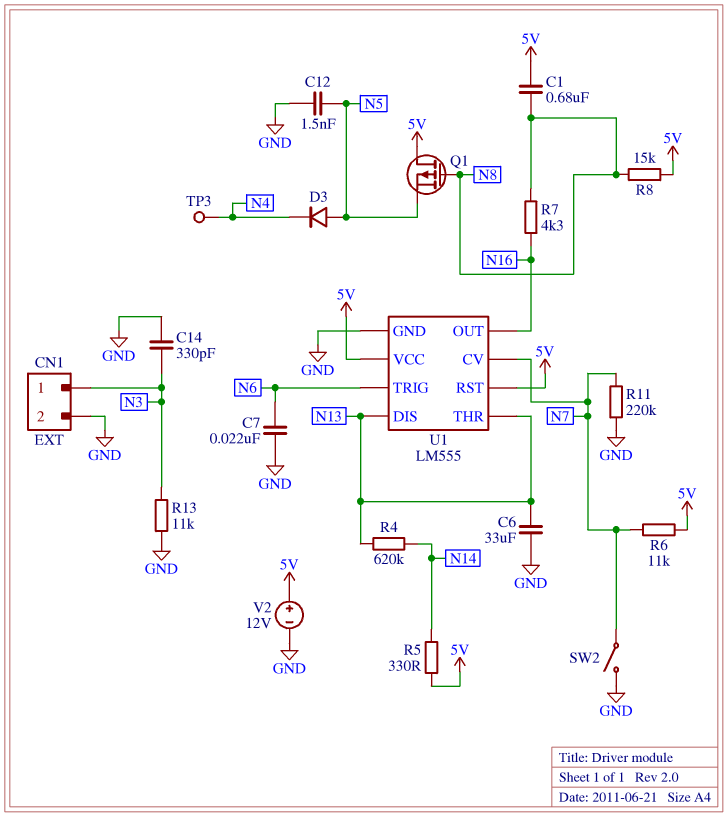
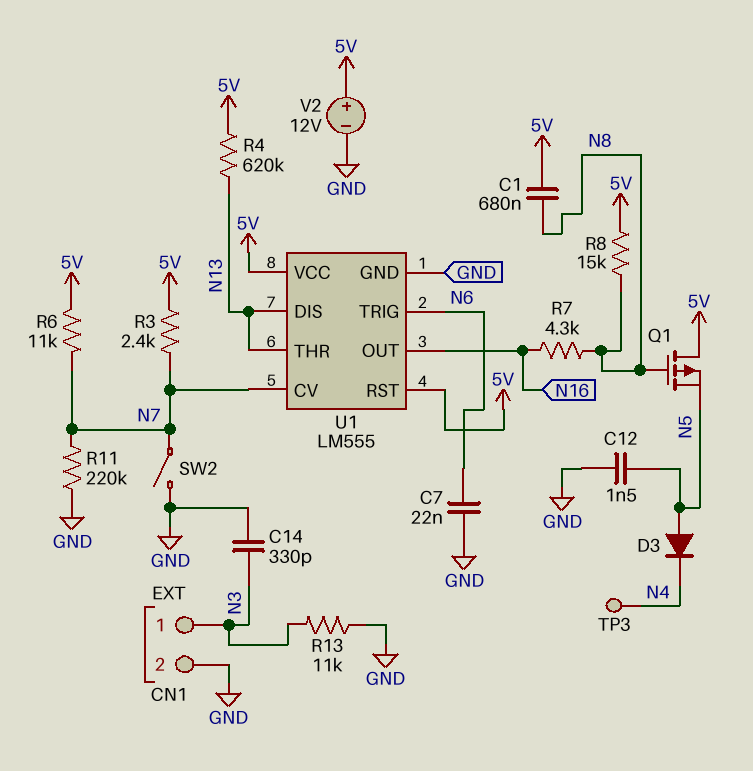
C6: 33uF (GND, N13) -> none
R3: none -> 2.4k (5V, N7)
R4: 620k (N13, N14) -> 620k (5V, N13)
R5: 330 (5V, N14) -> none

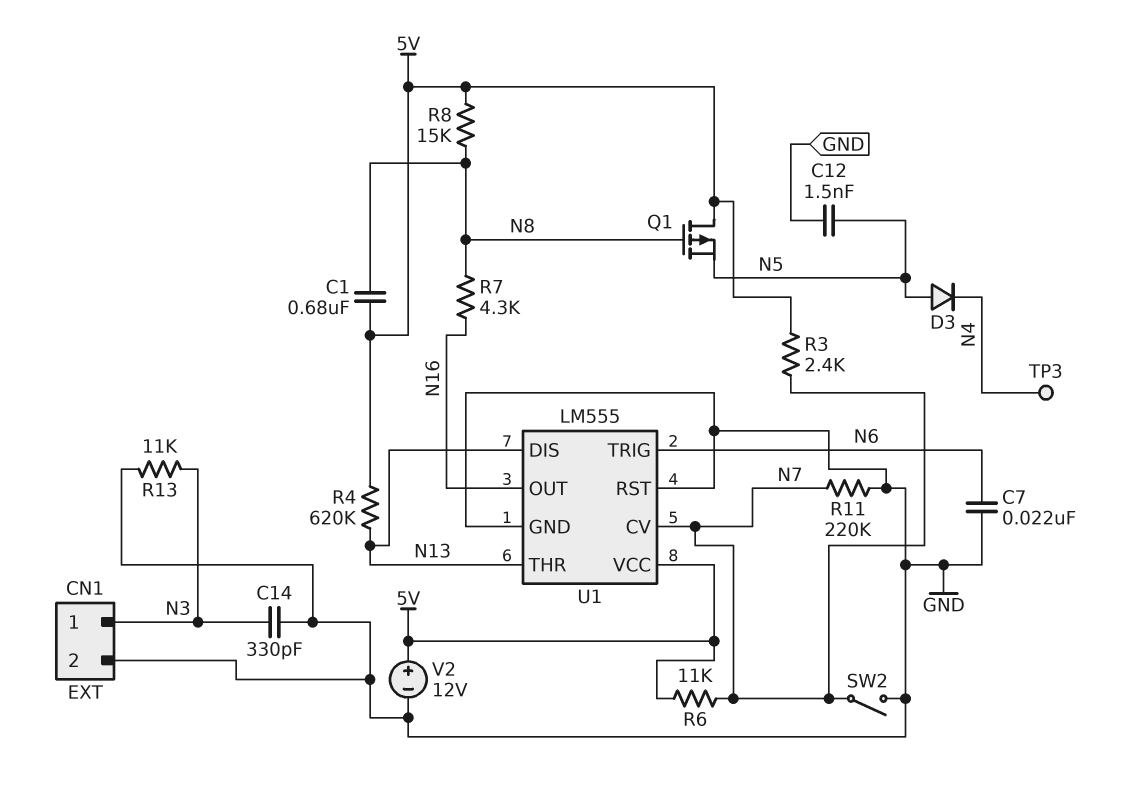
U1 pin RST: 5V -> GND

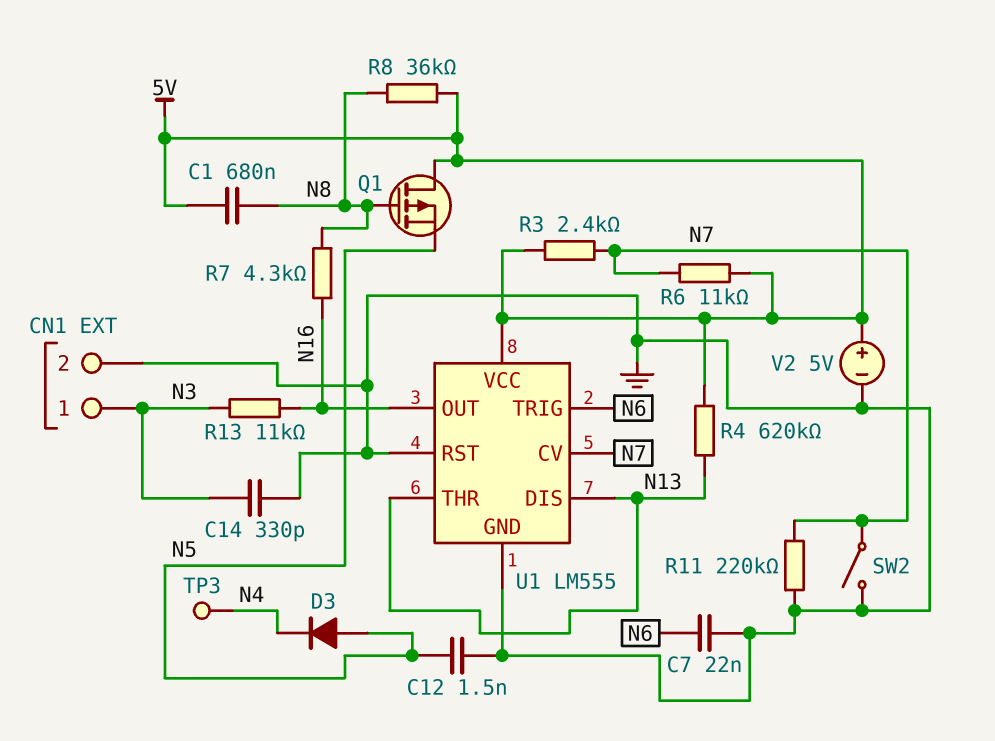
R8: 15k (5V, N8) -> 36k (5V, N8)
R13: 11k (GND, N3) -> 11k (N3, N16)
V2: 12V (plus 5V, minus GND) -> 5V (plus 5V, minus GND)

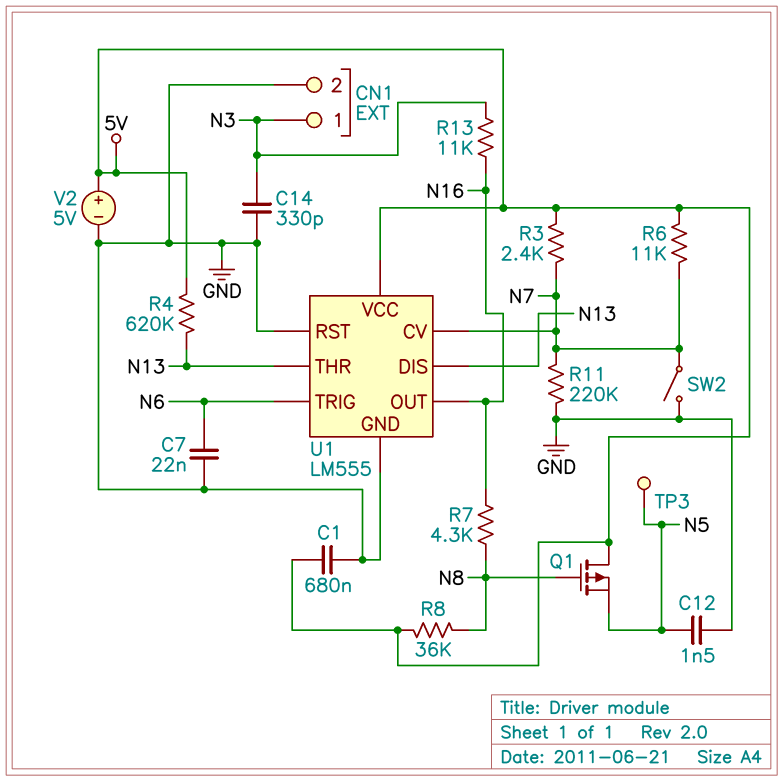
C1: 680nF (5V, N8) -> 680nF (5V, GND)
D3: diode (A N5, K N4) -> none
TP3: test point (N4) -> test point (N5)

